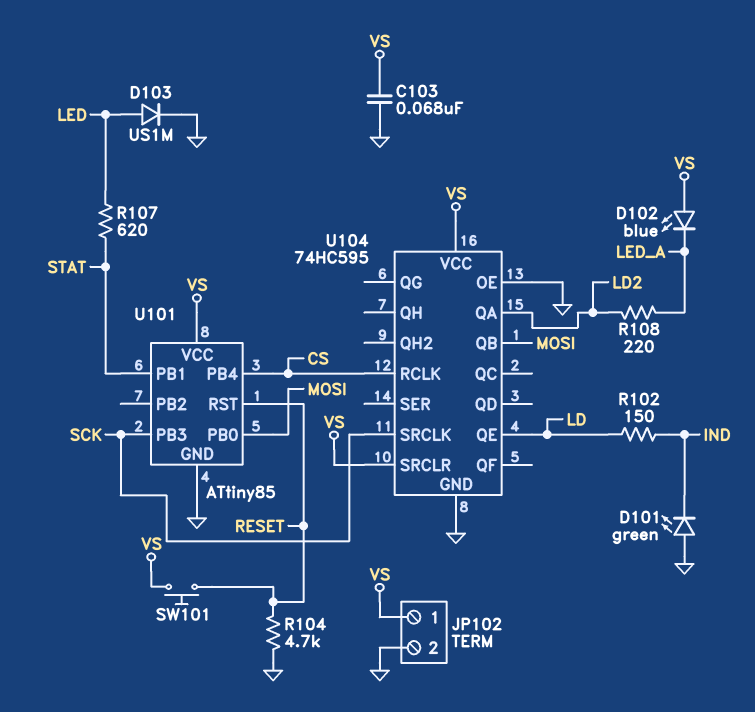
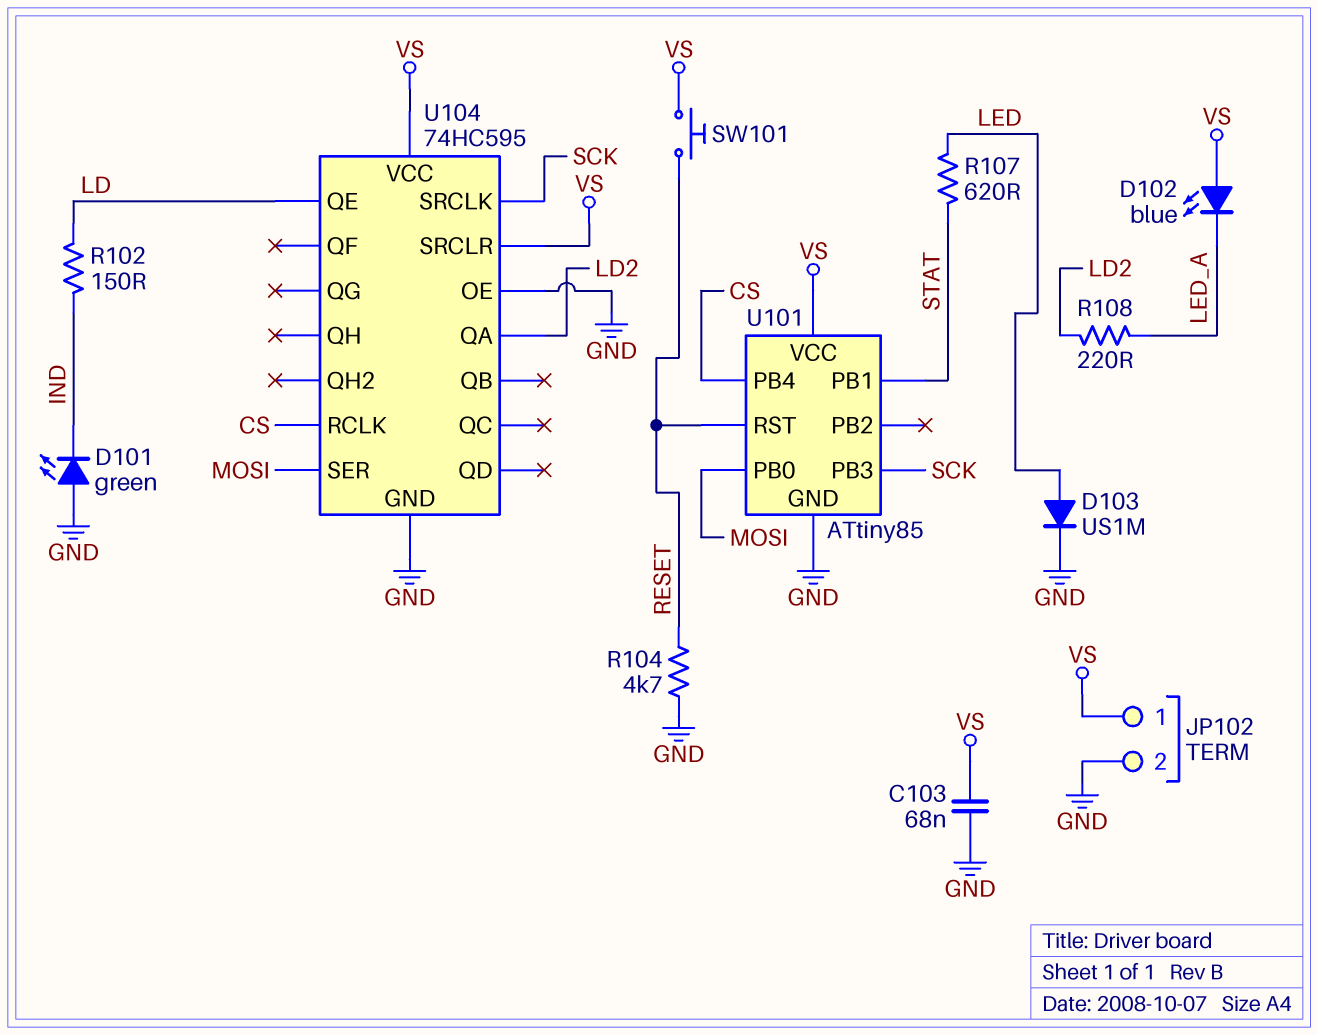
U104 pin QB: MOSI -> none
U104 pin SER: none -> MOSI

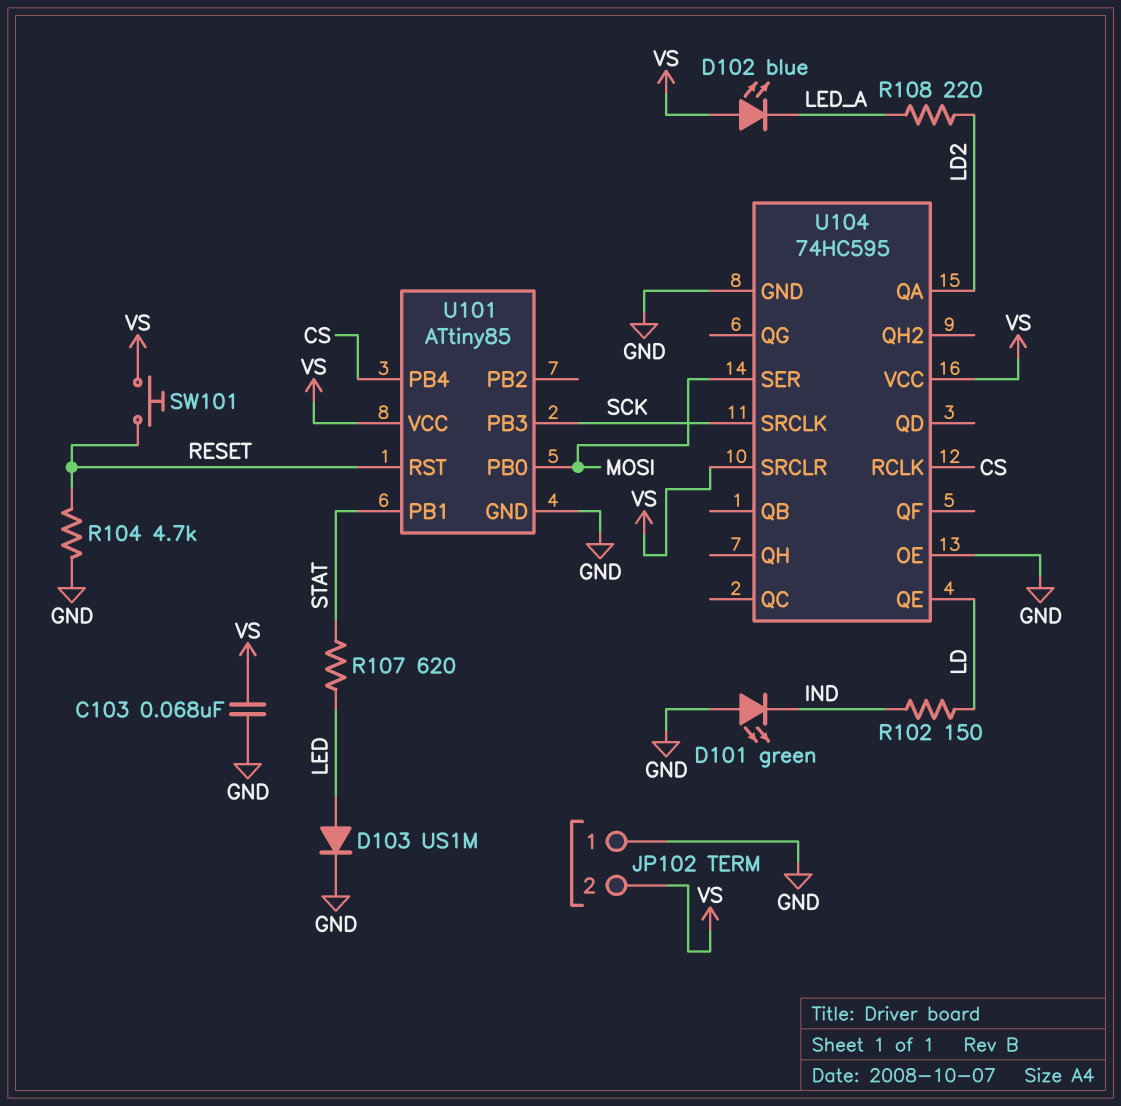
JP102 pin 1: VS -> GND
JP102 pin 2: GND -> VS

